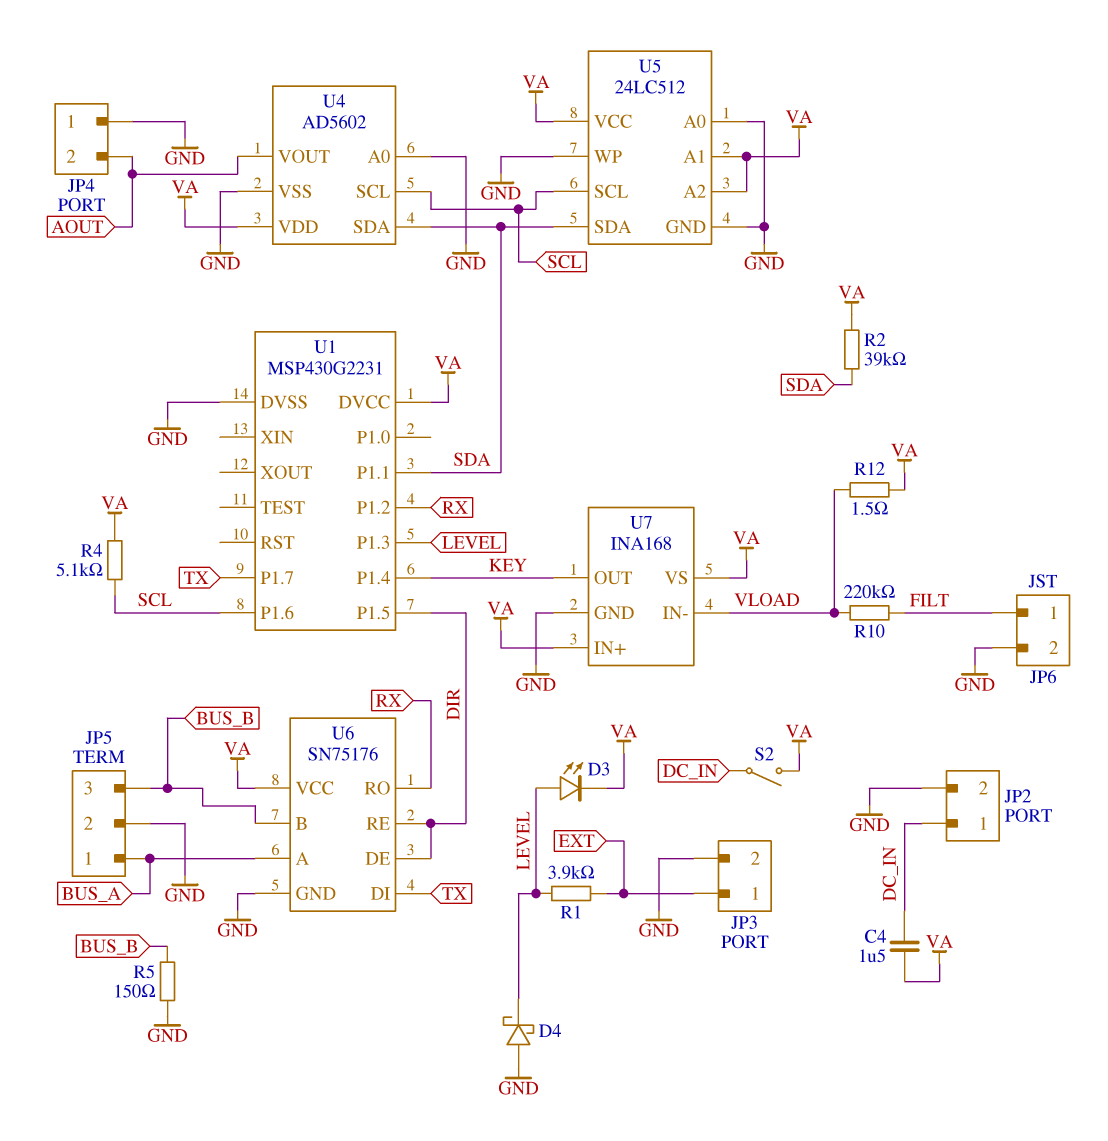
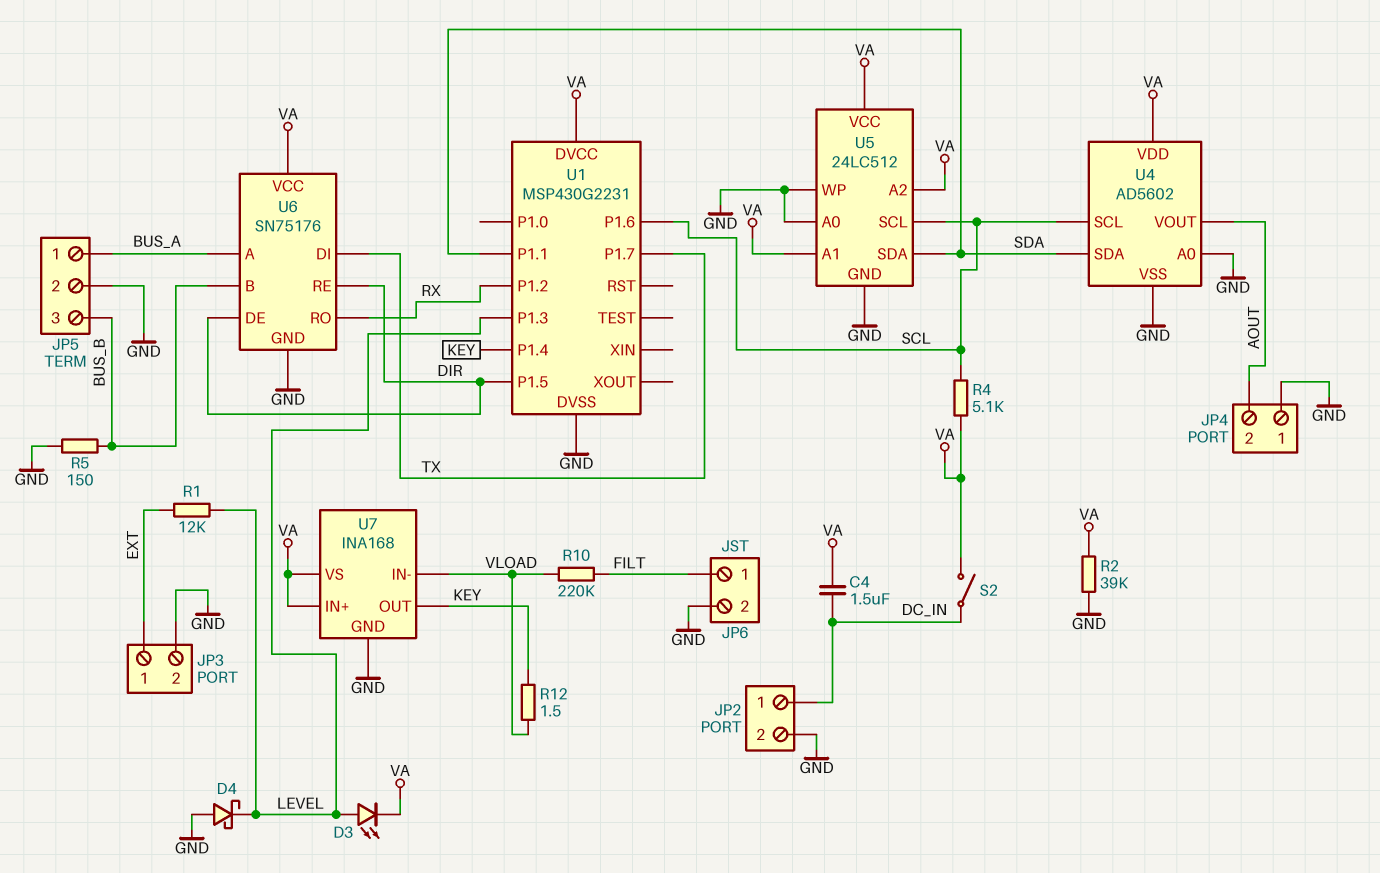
R1: 3.9k (EXT, LEVEL) -> 12k (EXT, LEVEL)
R2: 39k (SDA, VA) -> 39k (GND, VA)
R12: 1.5 (VA, VLOAD) -> 1.5 (KEY, VLOAD)

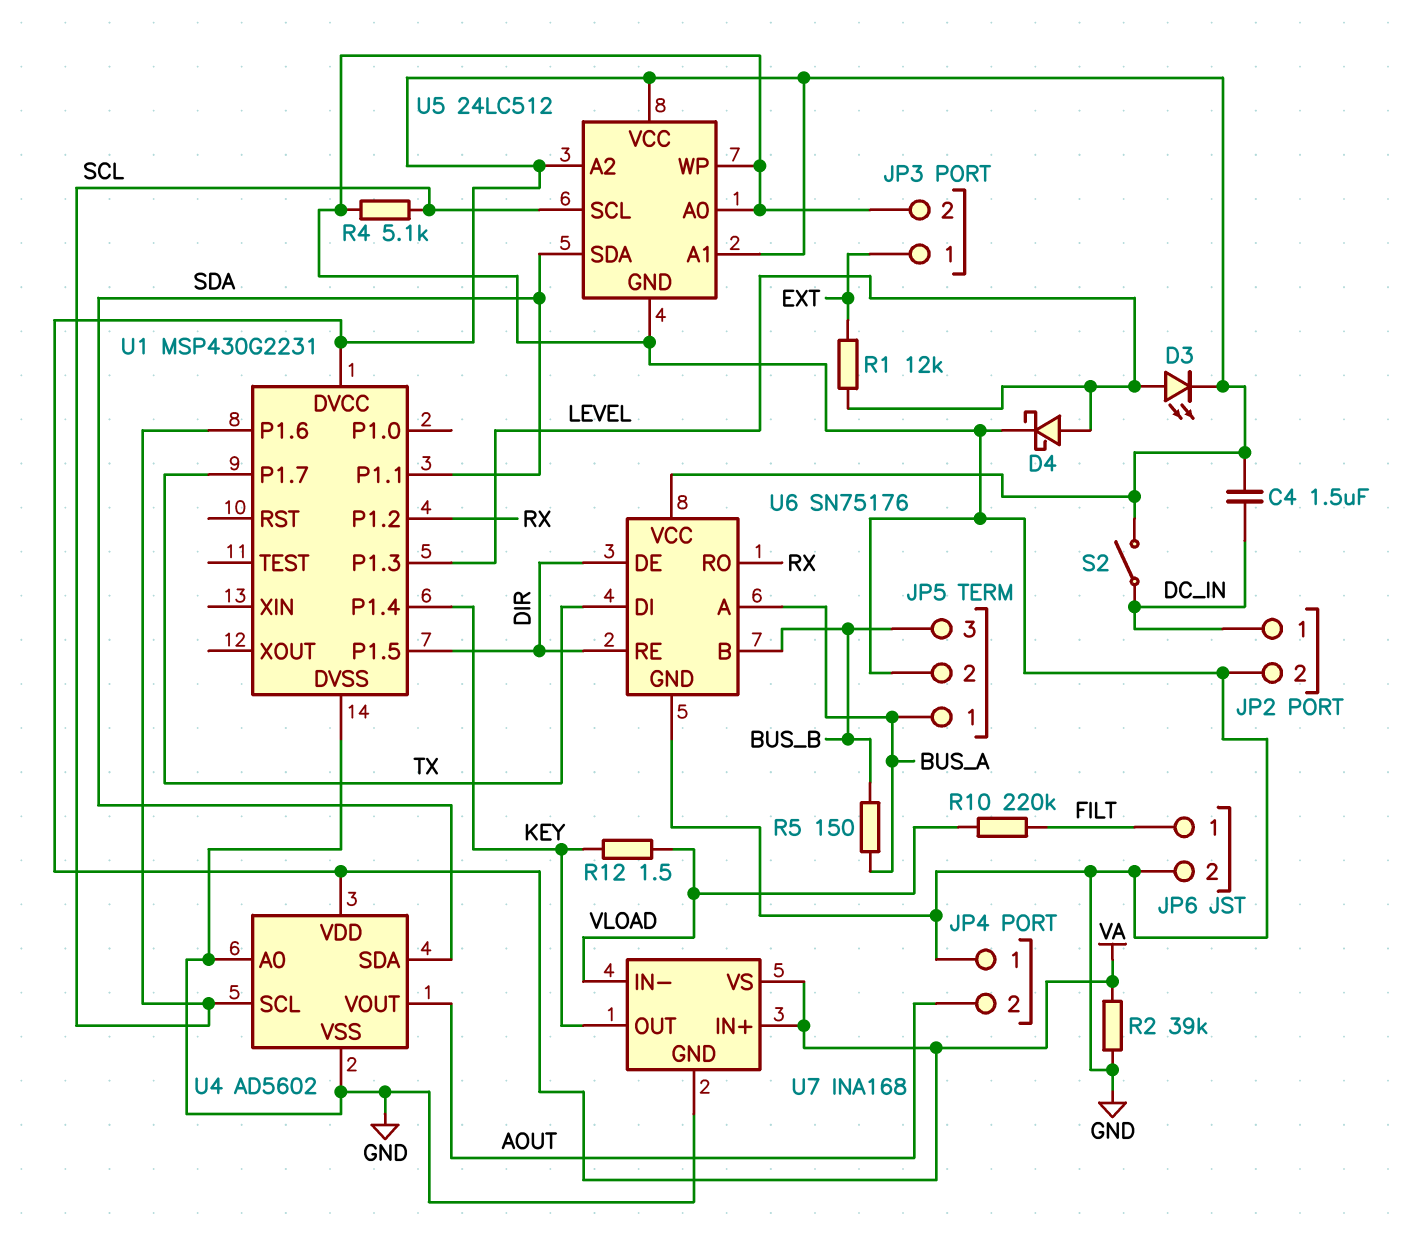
D4: schottky (A GND, K LEVEL) -> schottky (A LEVEL, K GND)
R4: 5.1k (SCL, VA) -> 5.1k (GND, SCL)
R5: 150 (BUS_B, GND) -> 150 (BUS_A, BUS_B)

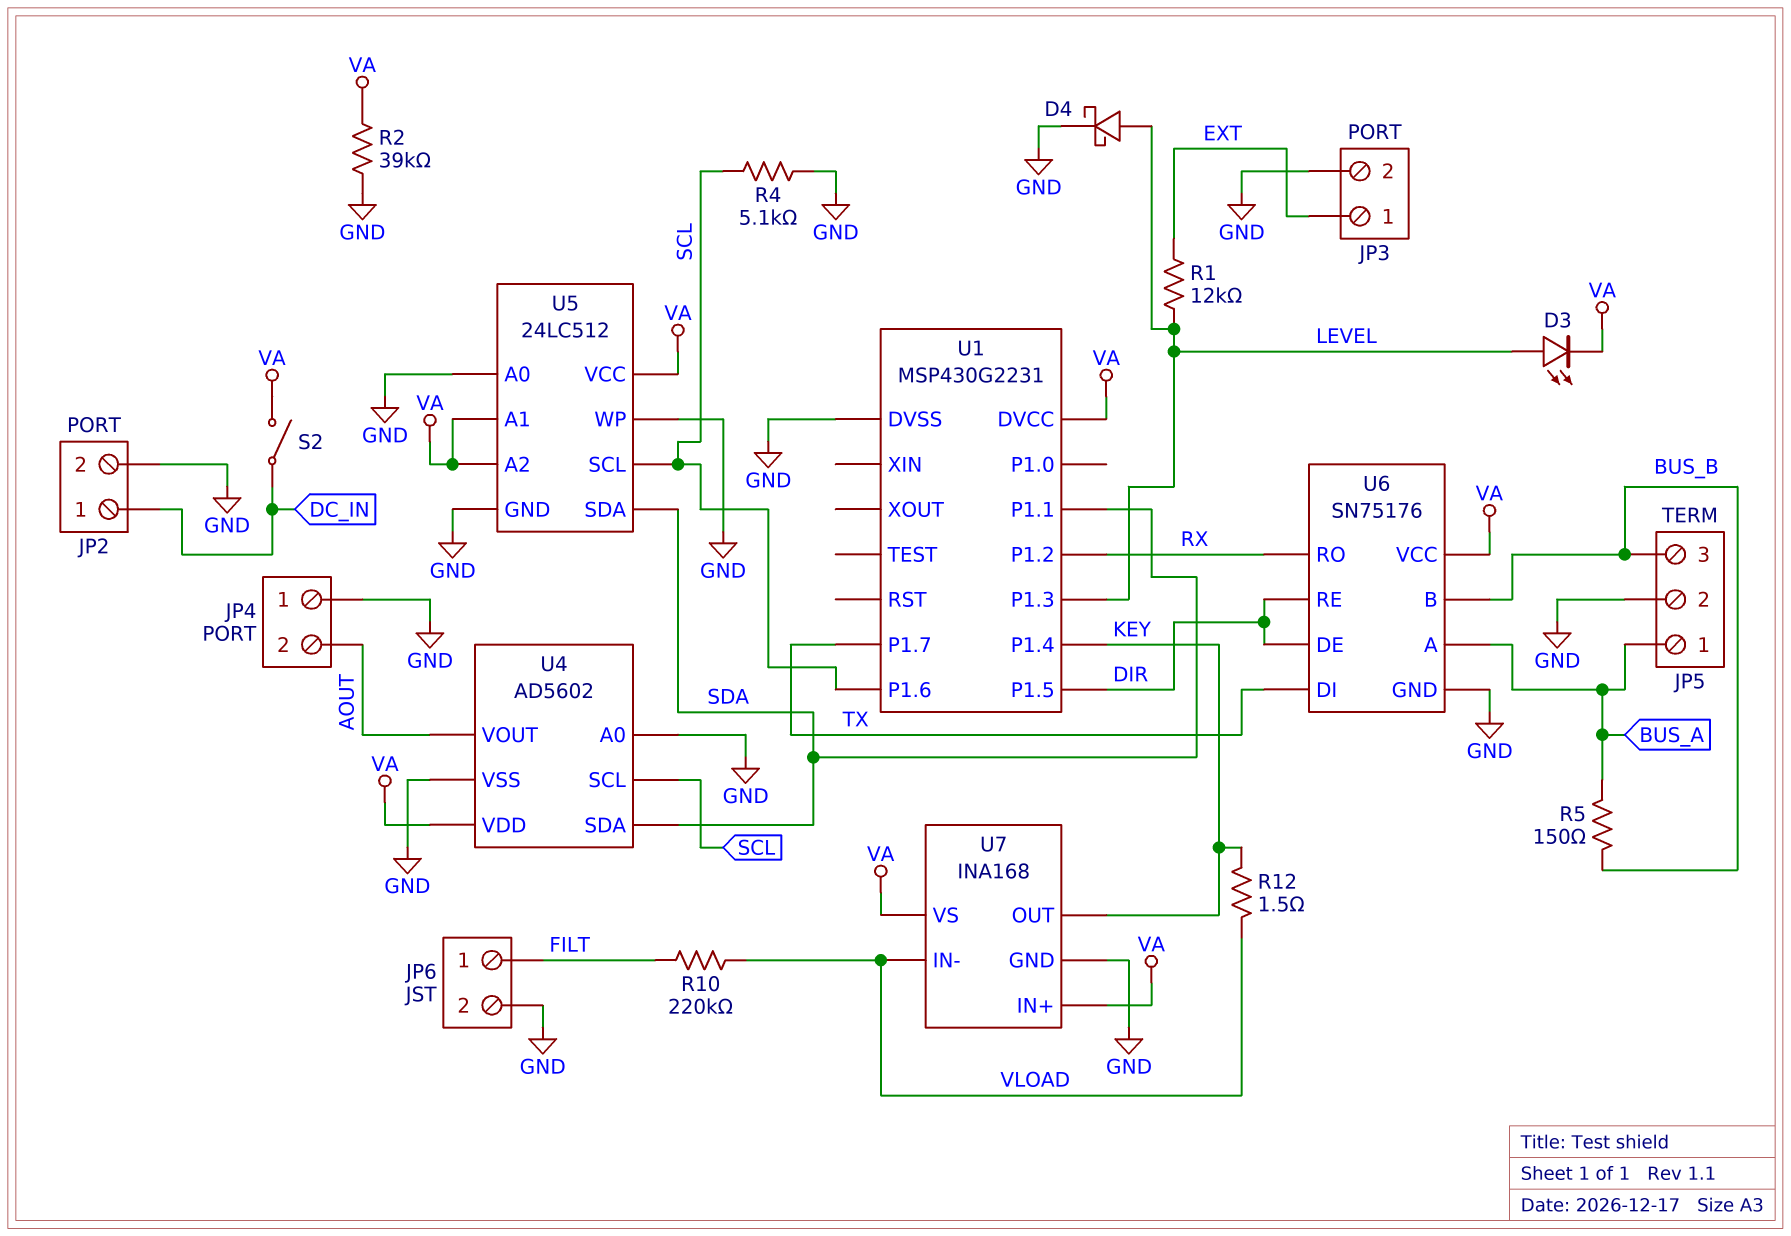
C4: 1.5uF (DC_IN, VA) -> none

